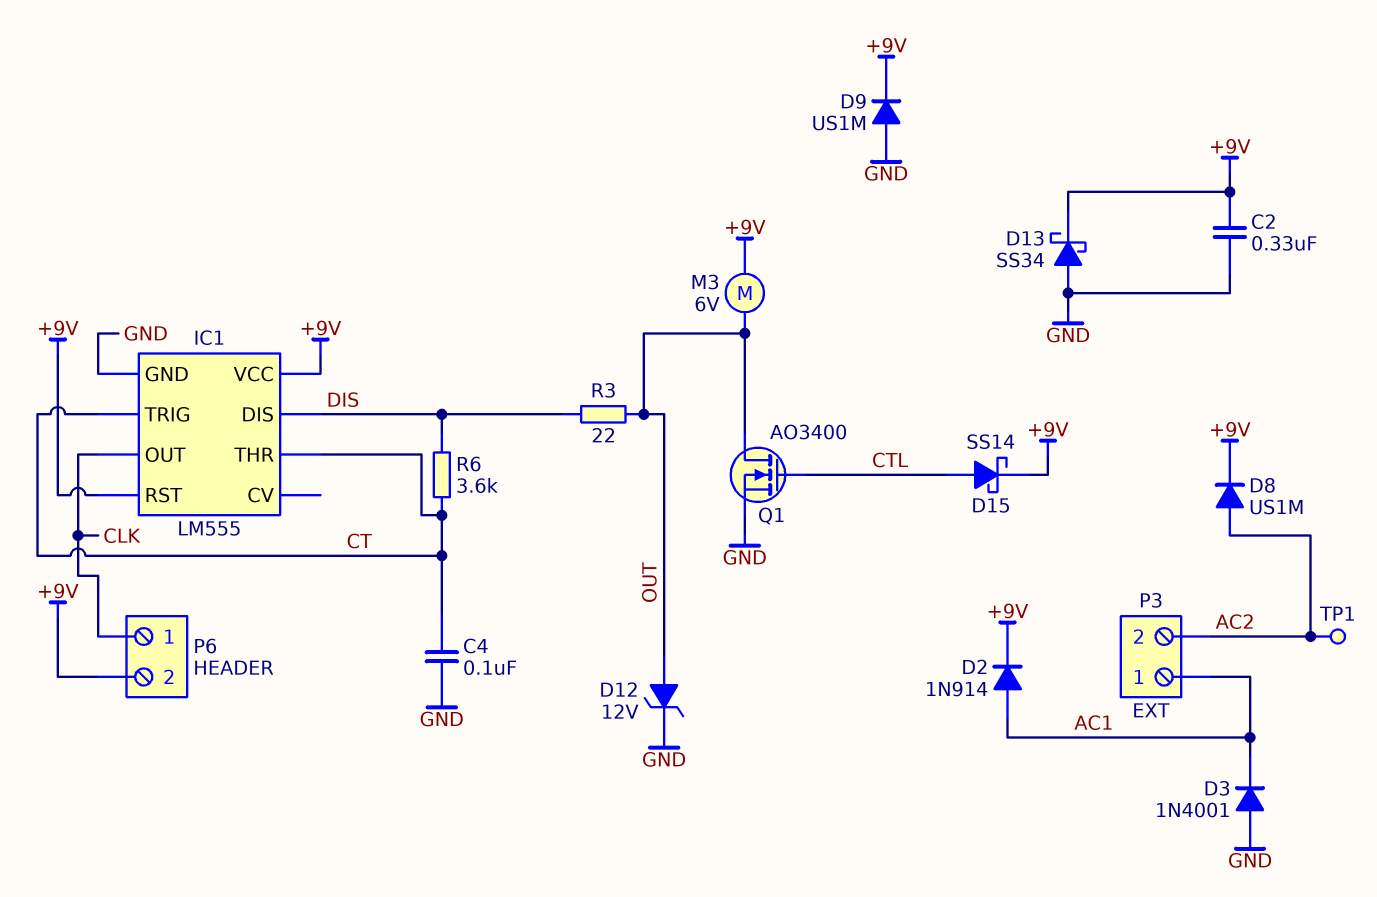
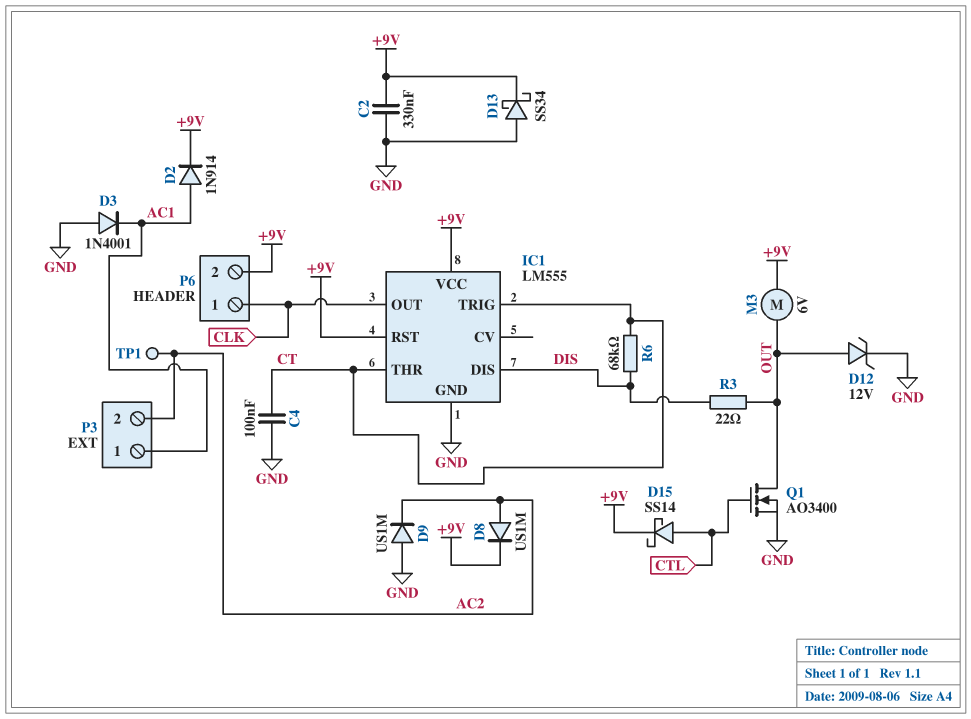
D9: diode US1M (A GND, K +9V) -> diode US1M (A GND, K AC2)
R6: 3.6k (CT, DIS) -> 68k (CT, DIS)

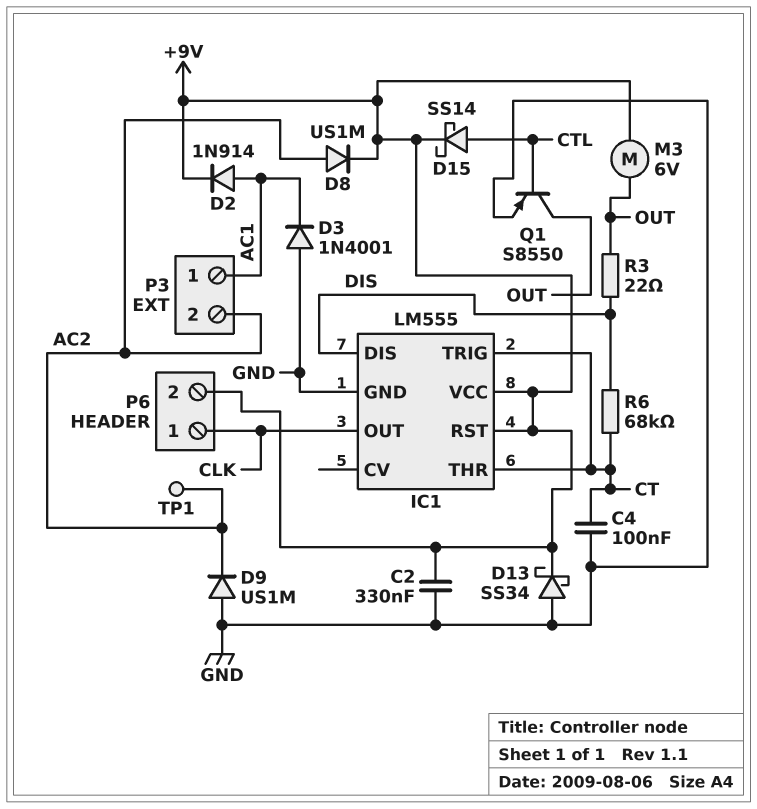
D12: zener 12V (A OUT, K GND) -> none
Q1: NMOS AO3400 (G CTL, D OUT, S GND) -> PNP S8550 (B CTL, C OUT, E GND)

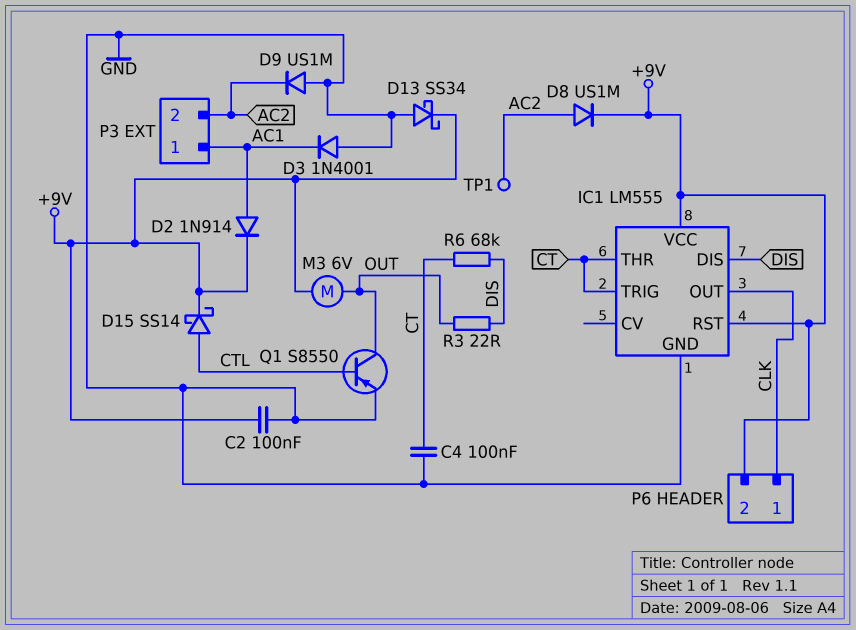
C2: 330nF (+9V, GND) -> 100nF (+9V, GND)

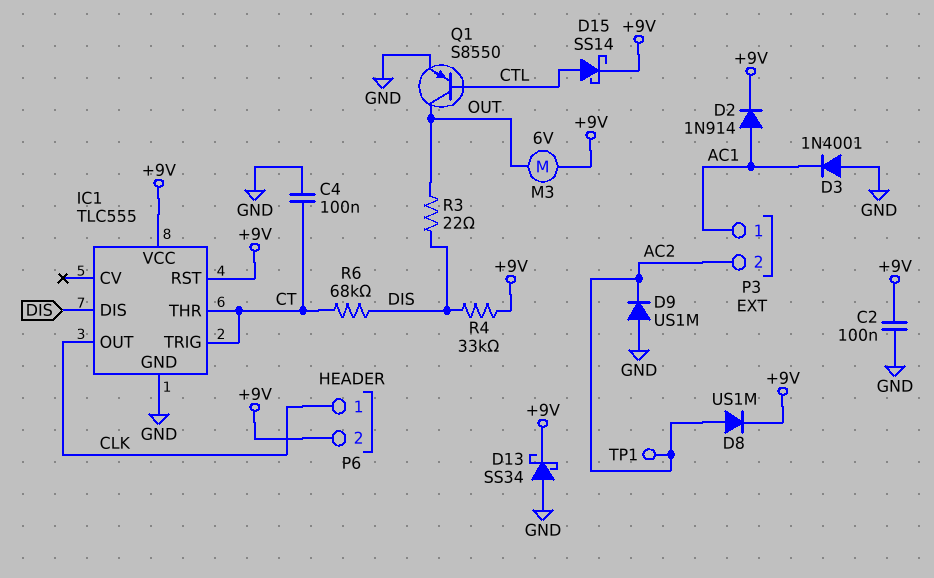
IC1: LM555 -> TLC555
R4: none -> 33k (+9V, DIS)

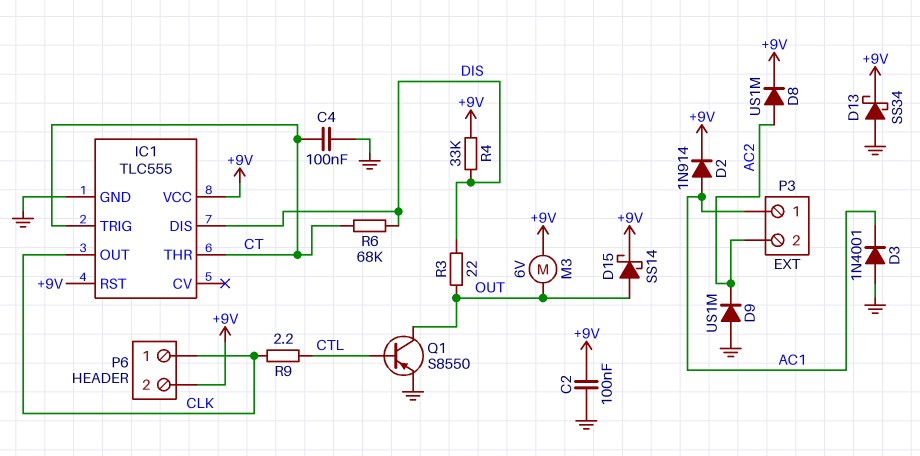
D15: schottky SS14 (A CTL, K +9V) -> schottky SS14 (A OUT, K +9V)
R9: none -> 2.2 (CLK, CTL)
TP1: test point (AC2) -> none

